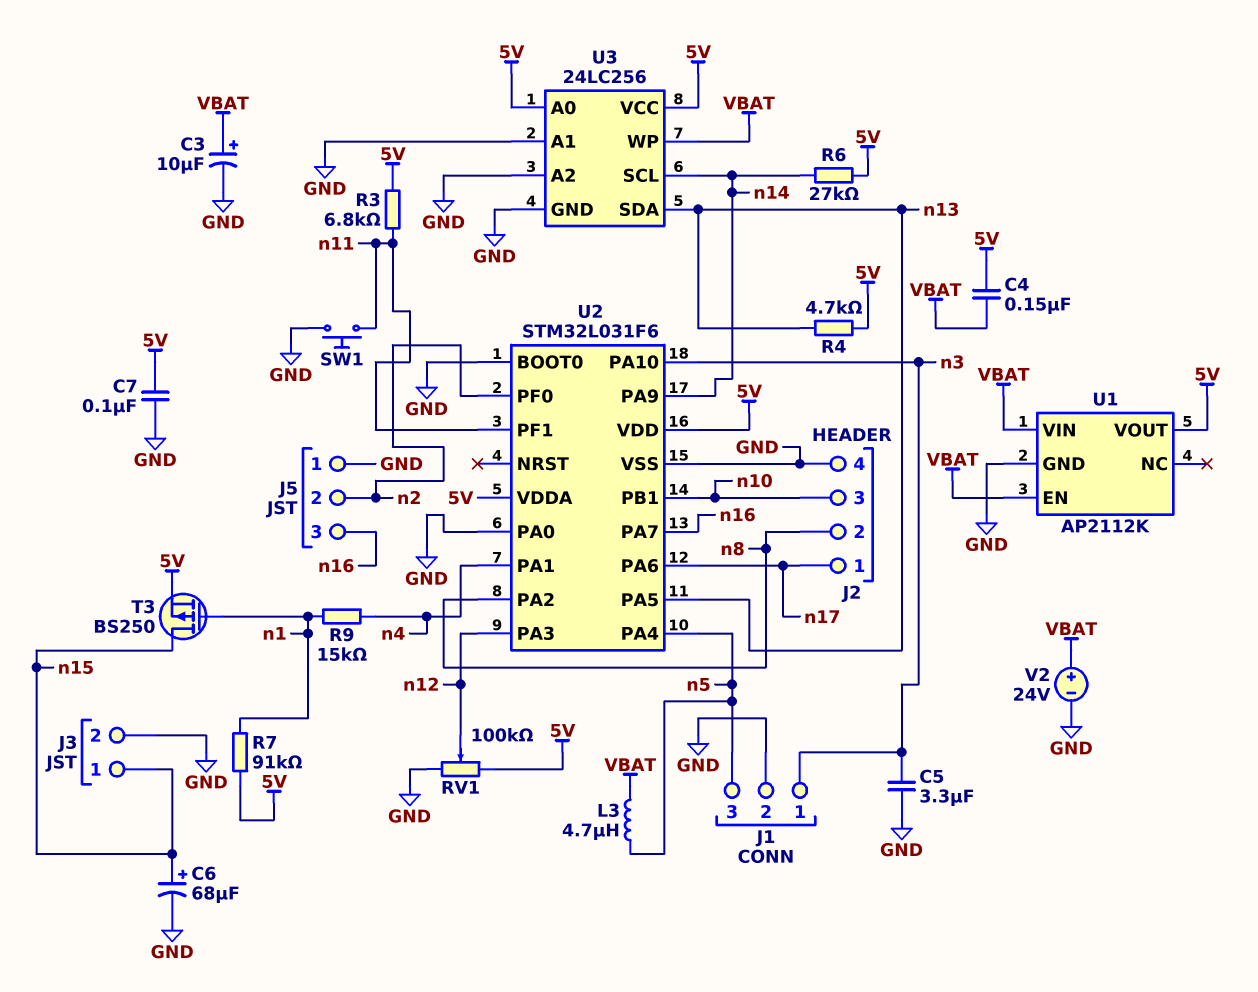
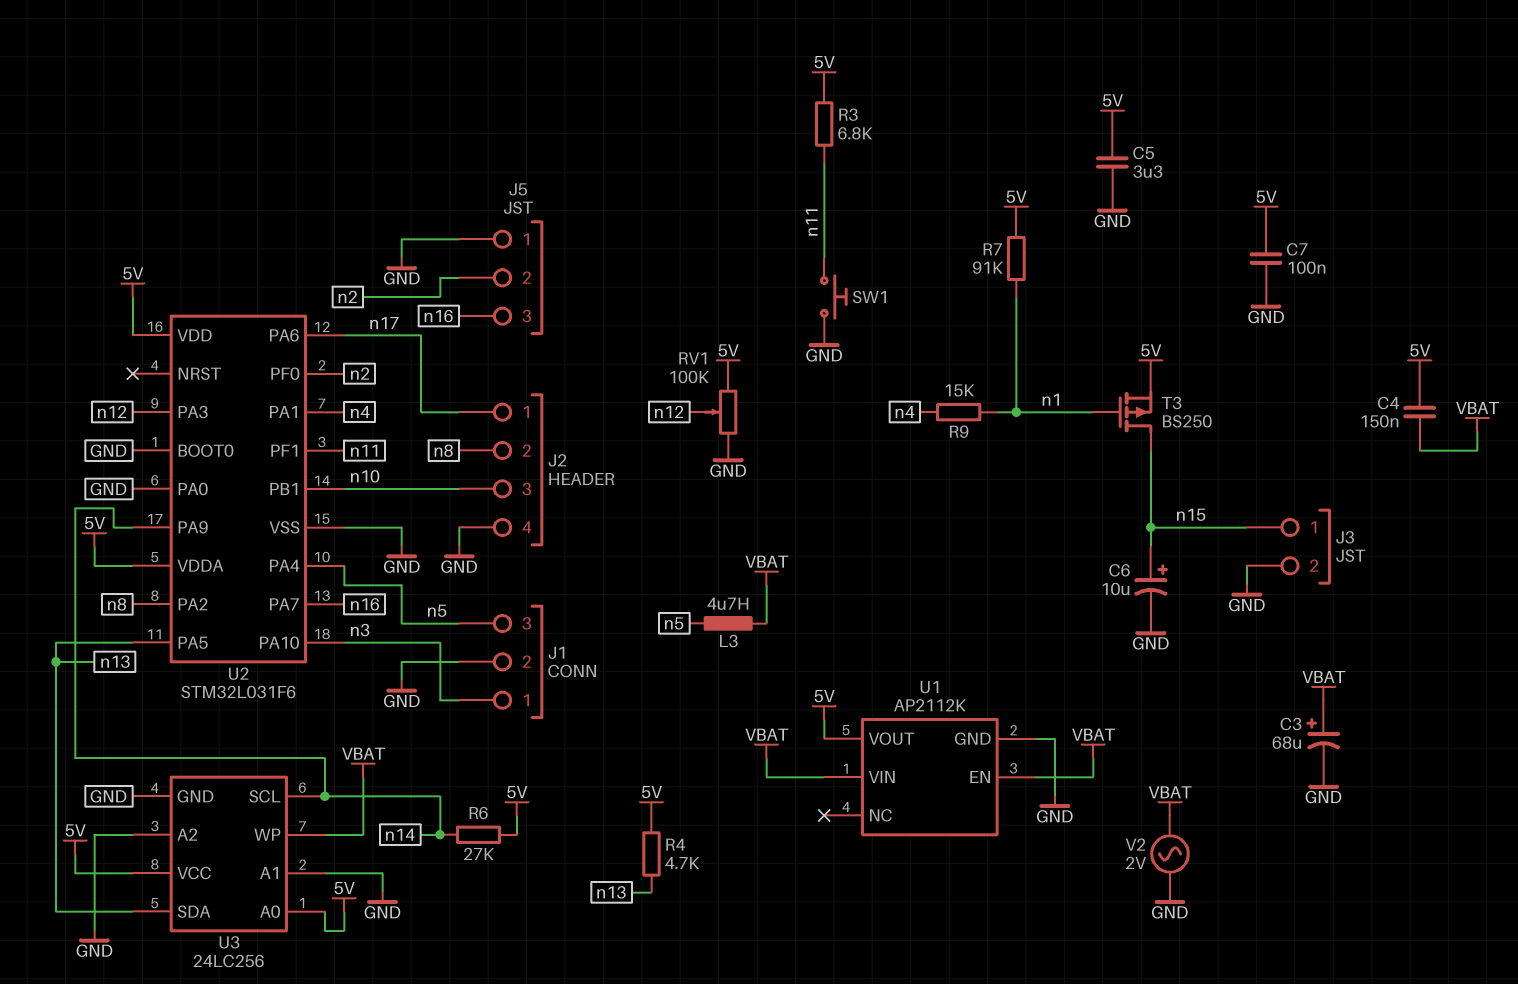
C3: 10uF (plus VBAT, minus GND) -> 68uF (plus VBAT, minus GND)
C5: 3.3uF (GND, n3) -> 3.3uF (5V, GND)
C6: 68uF (plus n15, minus GND) -> 10uF (plus n15, minus GND)
V2: 24V (plus VBAT, minus GND) -> AC 2V (GND, VBAT)

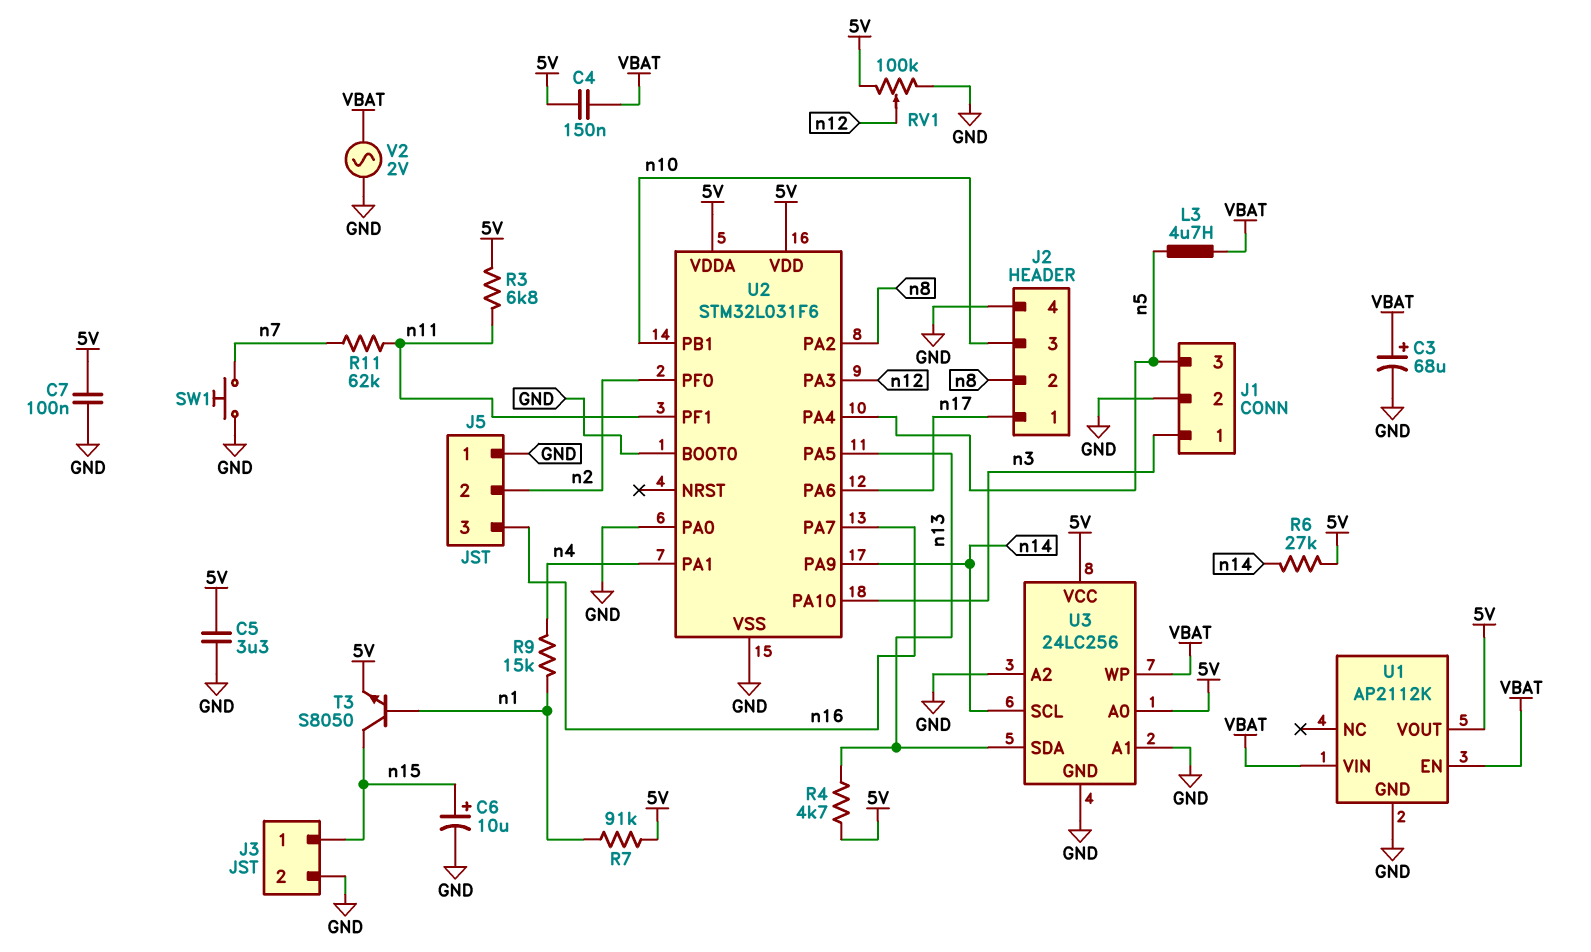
R11: none -> 62k (n7, n11)
SW1: button (GND, n11) -> button (GND, n7)
T3: PMOS BS250 (G n1, D n15, S 5V) -> NPN S8050 (B n1, C n15, E 5V)

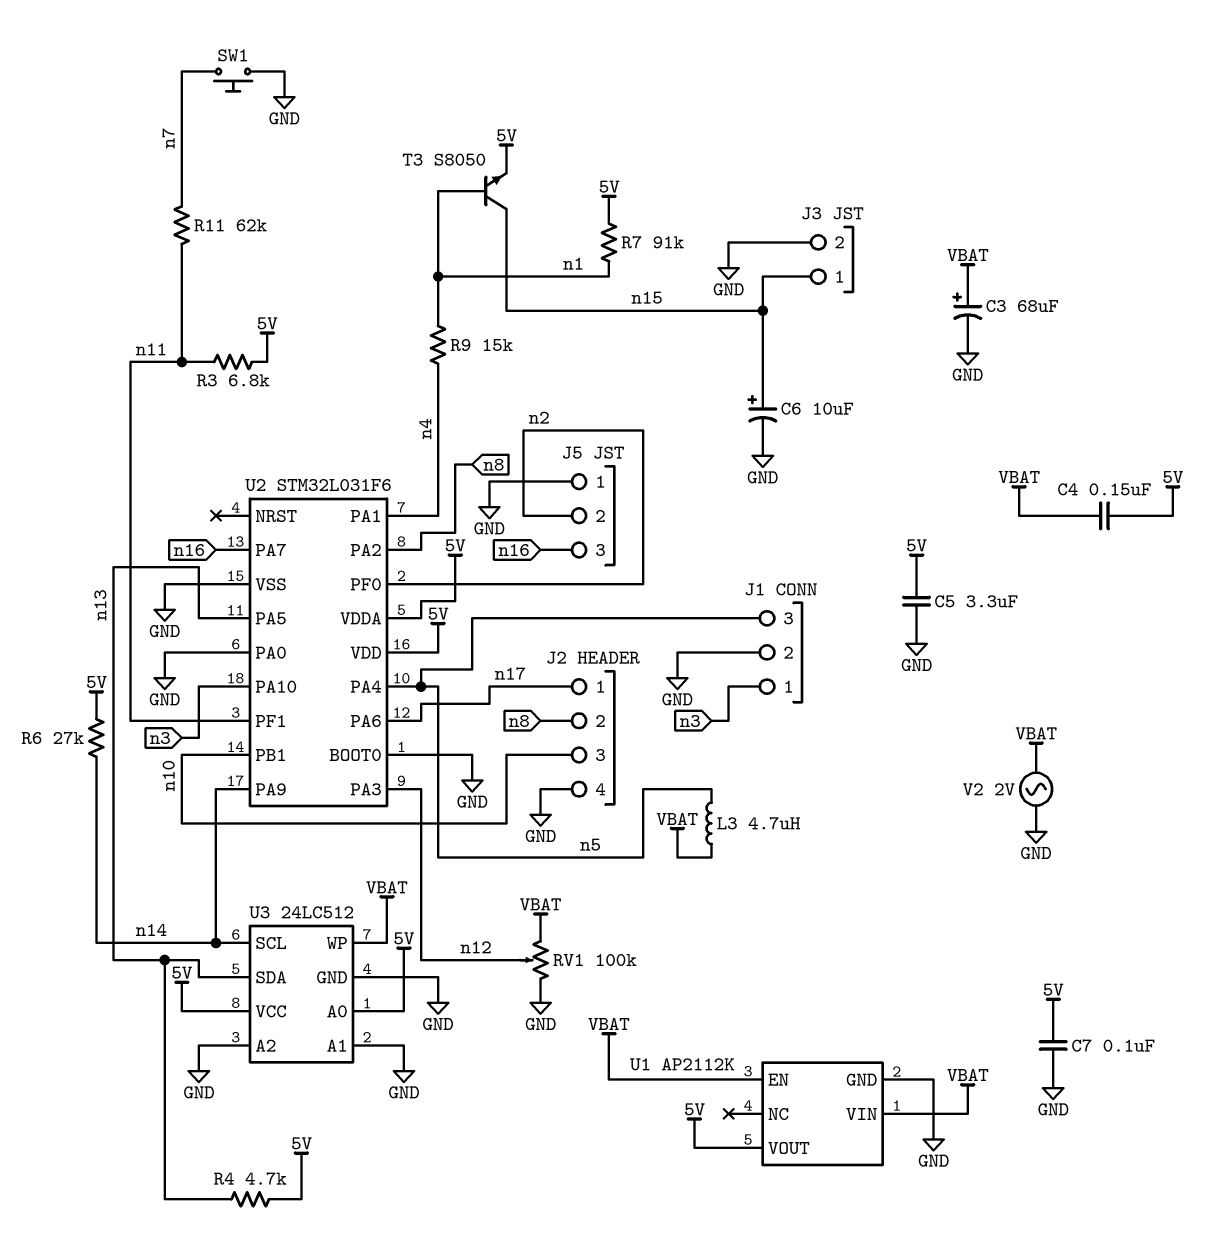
RV1: 100k (5V, GND, wiper n12) -> 100k (GND, VBAT, wiper n12)
U3: 24LC256 -> 24LC512

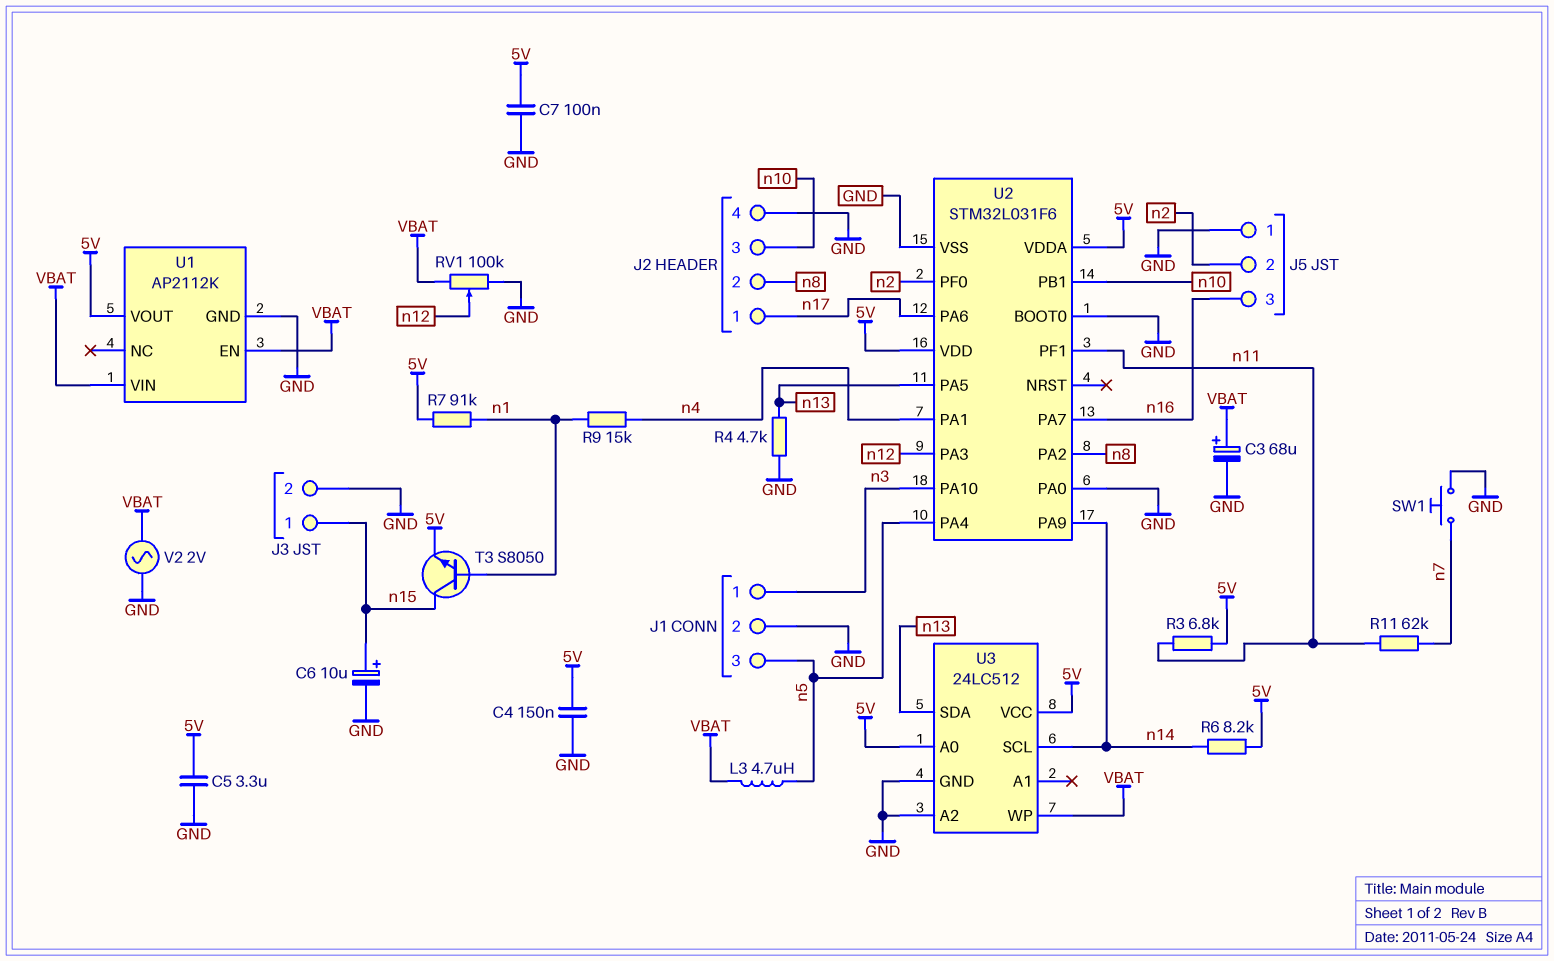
C4: 150nF (5V, VBAT) -> 150nF (5V, GND)
R4: 4.7k (5V, n13) -> 4.7k (GND, n13)
R6: 27k (5V, n14) -> 8.2k (5V, n14)
U3 pin A1: GND -> none

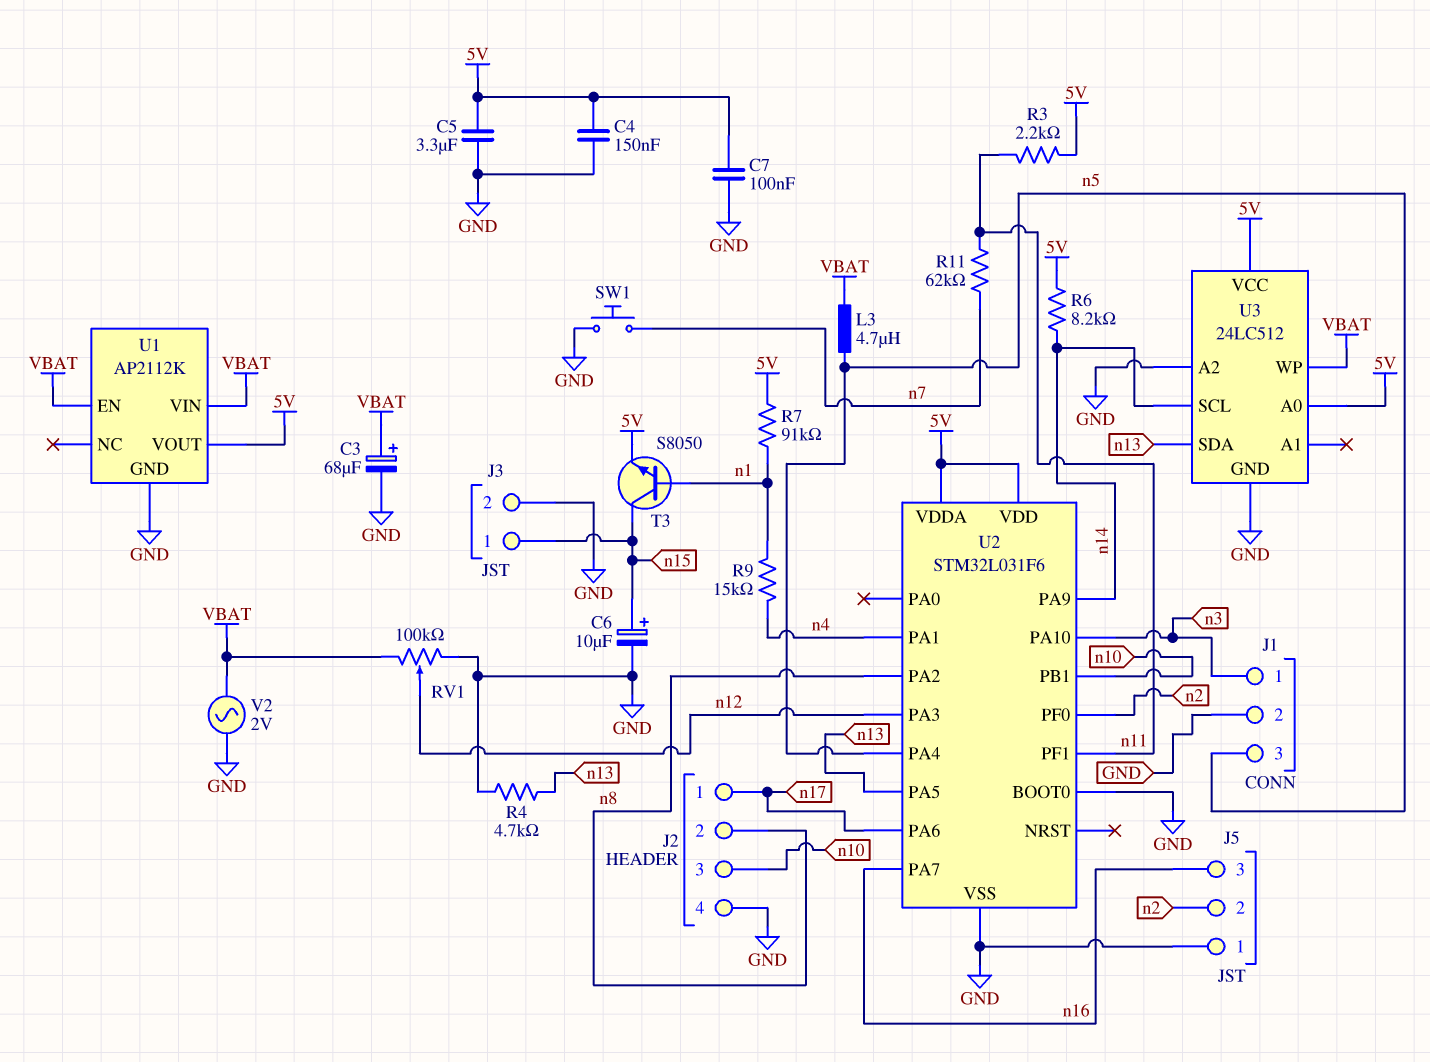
R3: 6.8k (5V, n11) -> 2.2k (5V, n11)
U2 pin PA0: GND -> none

